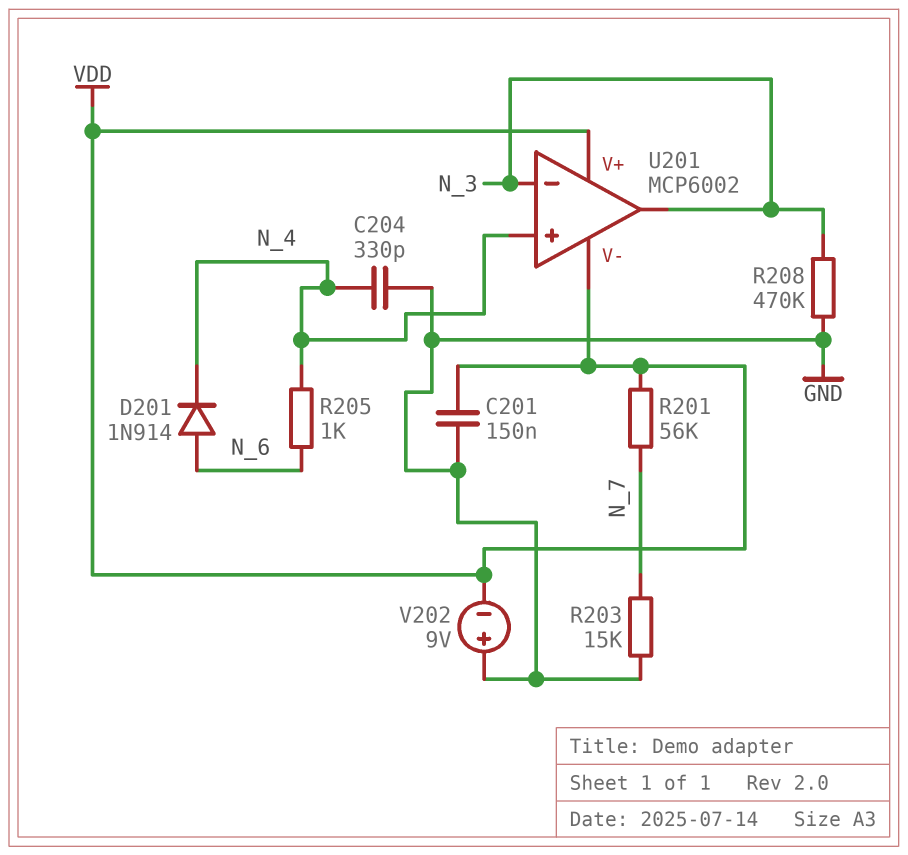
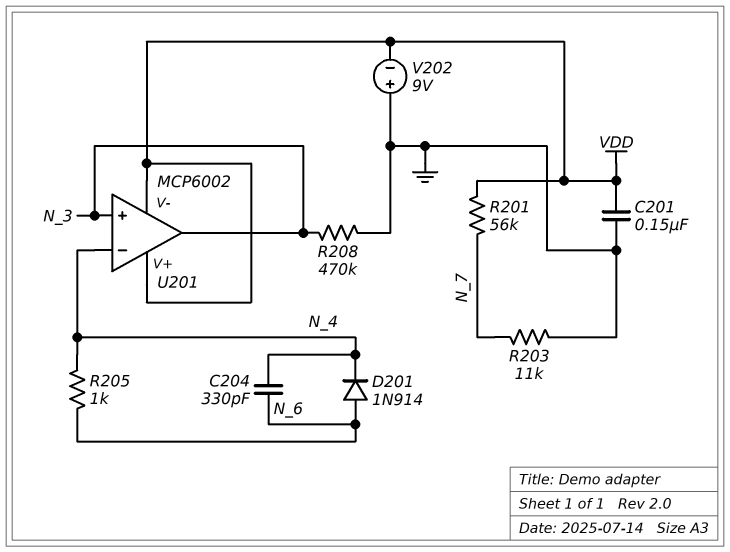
C204: 330pF (GND, N_4) -> 330pF (N_4, N_6)
R203: 15k (GND, N_7) -> 11k (GND, N_7)
U201 pin in+: N_4 -> N_3
U201 pin in-: N_3 -> N_4

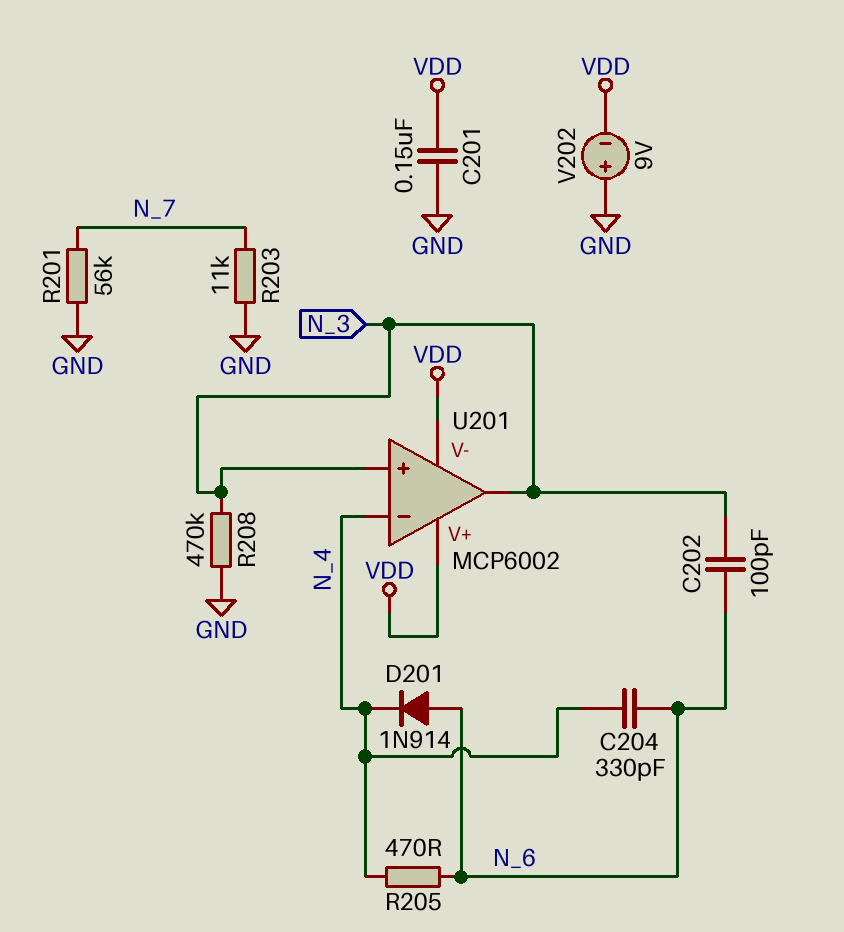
C202: none -> 100pF (N_3, N_6)
R201: 56k (N_7, VDD) -> 56k (GND, N_7)
R205: 1k (N_4, N_6) -> 470 (N_4, N_6)

